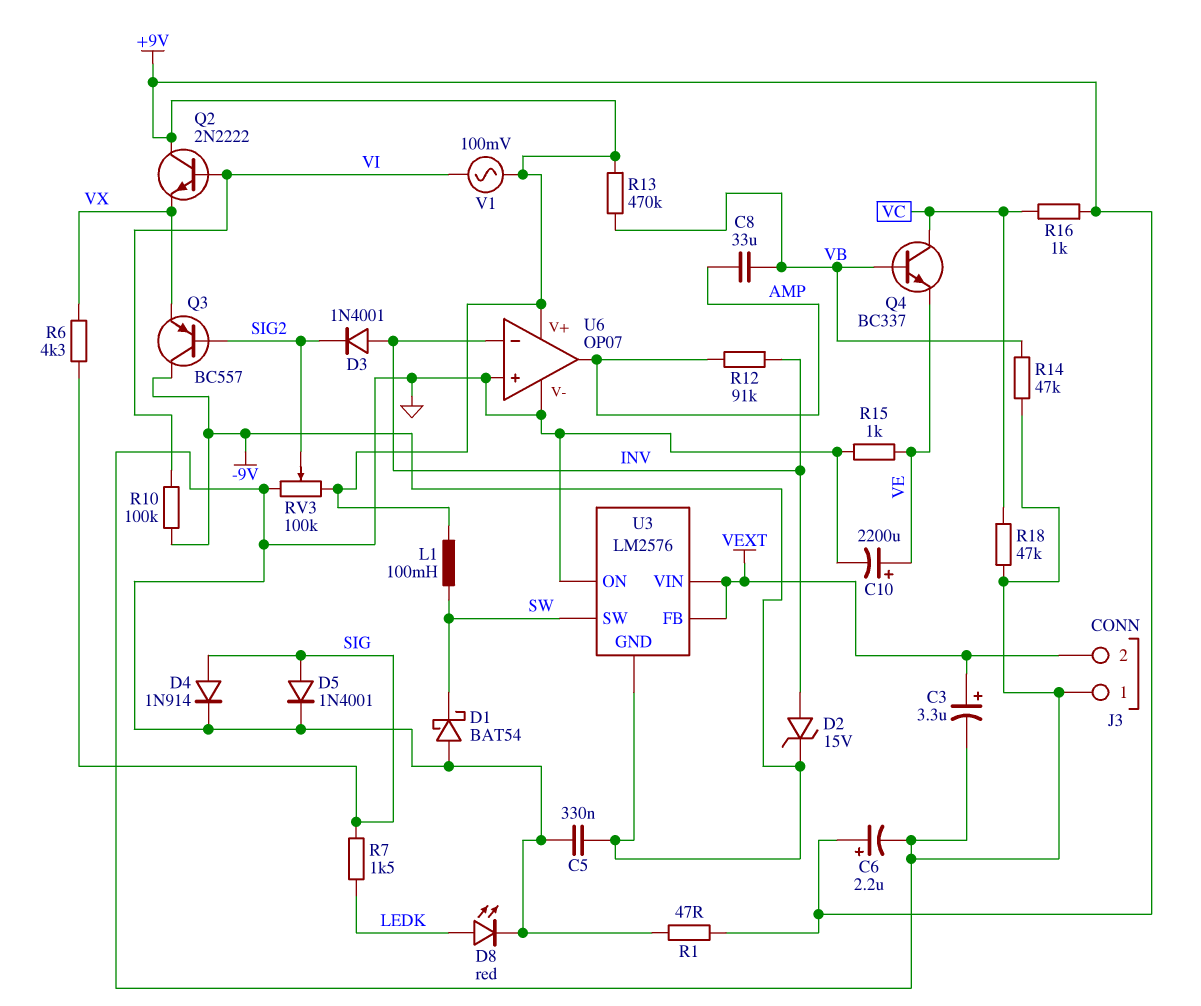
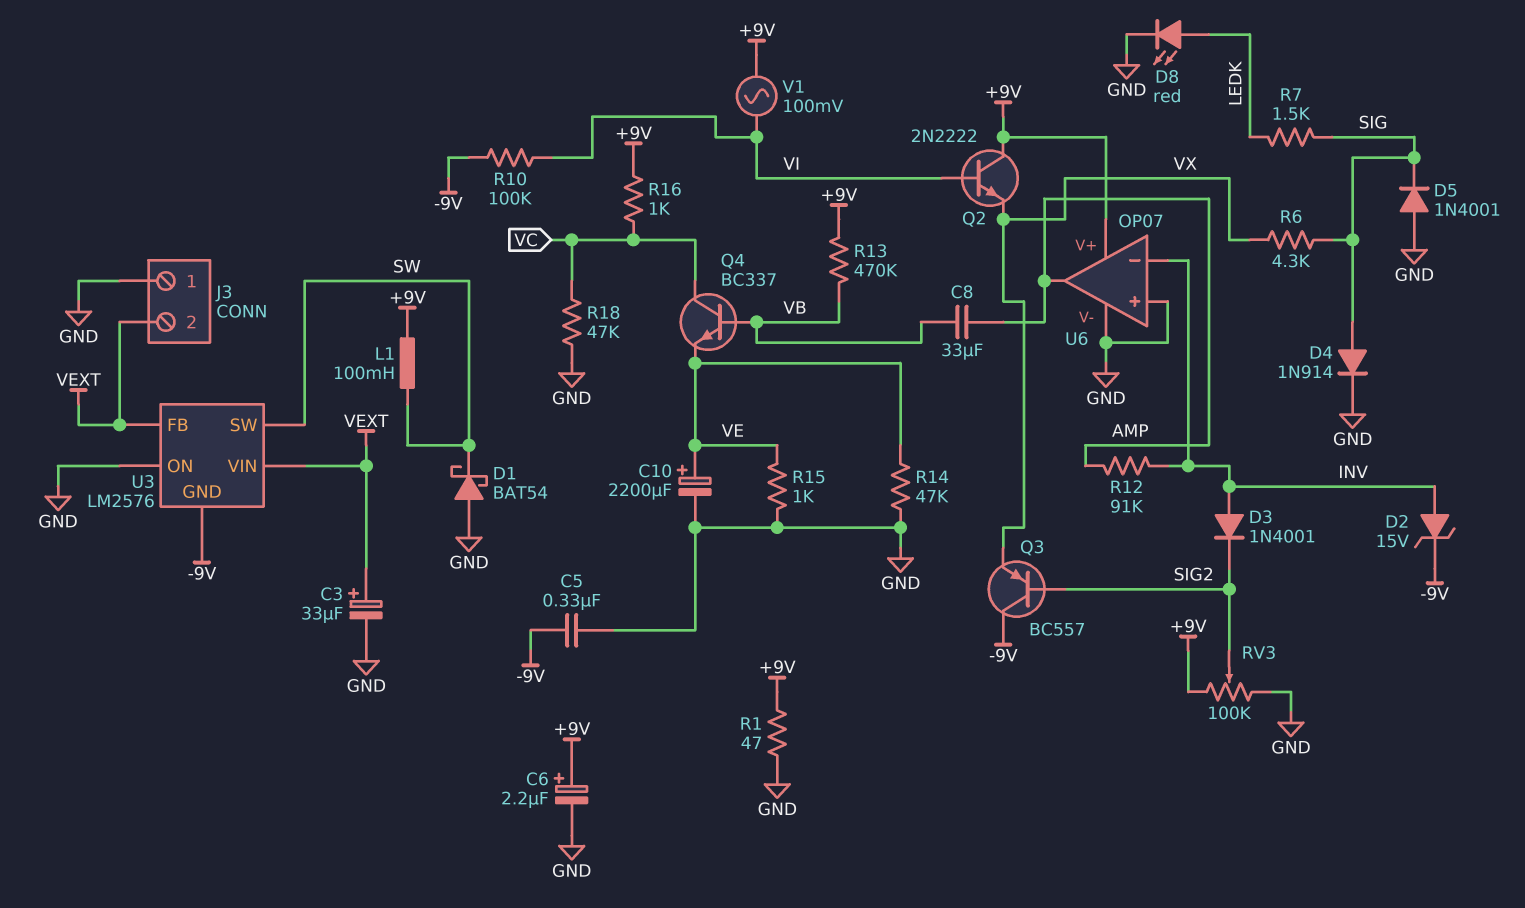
C3: 3.3uF (plus VEXT, minus GND) -> 33uF (plus VEXT, minus GND)
D5: diode 1N4001 (A SIG, K GND) -> diode 1N4001 (A GND, K SIG)
R14: 47k (GND, VB) -> 47k (GND, VE)

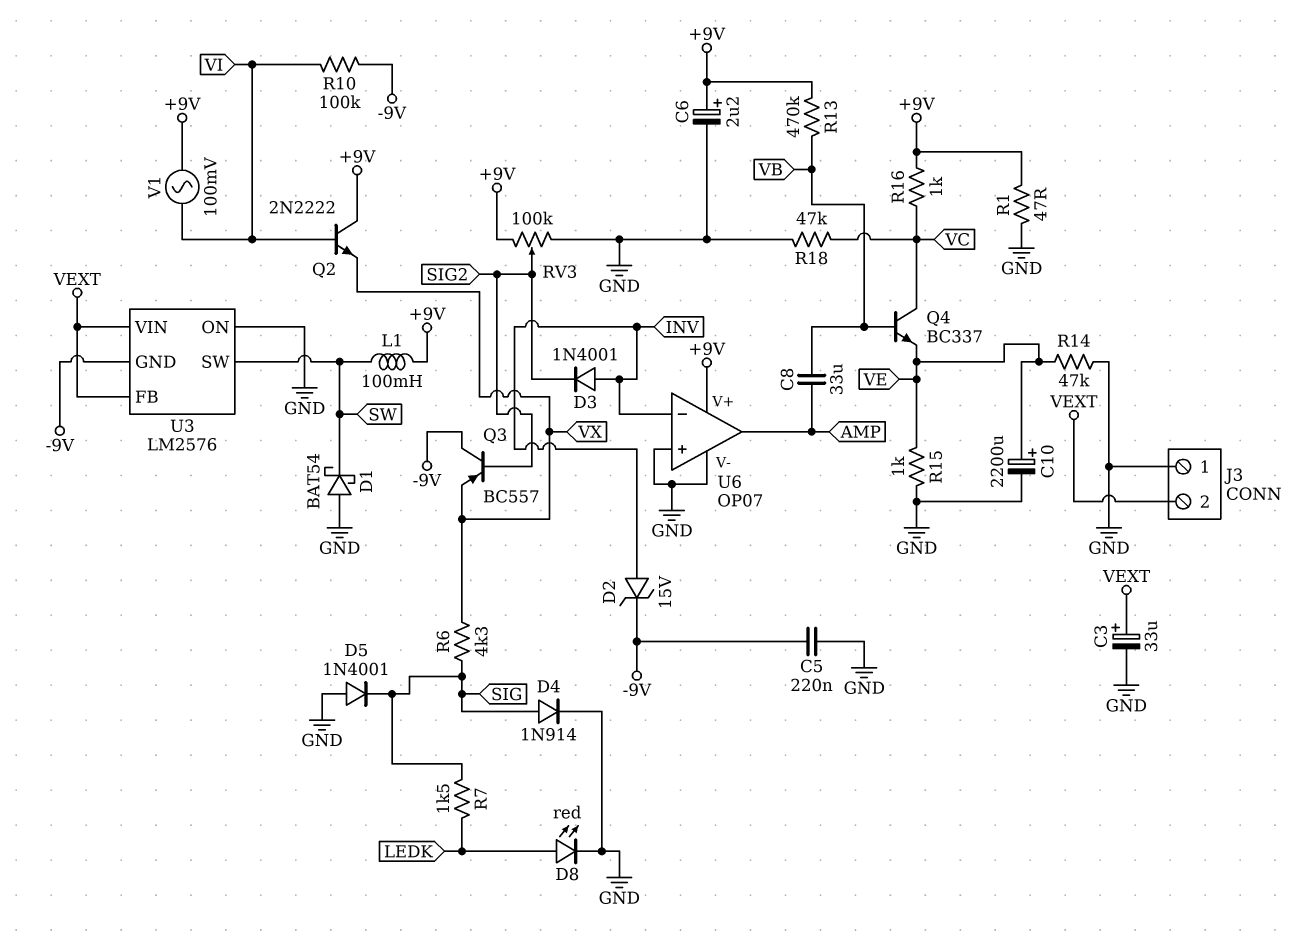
C5: 330nF (-9V, GND) -> 220nF (-9V, GND)
R12: 91k (AMP, INV) -> none

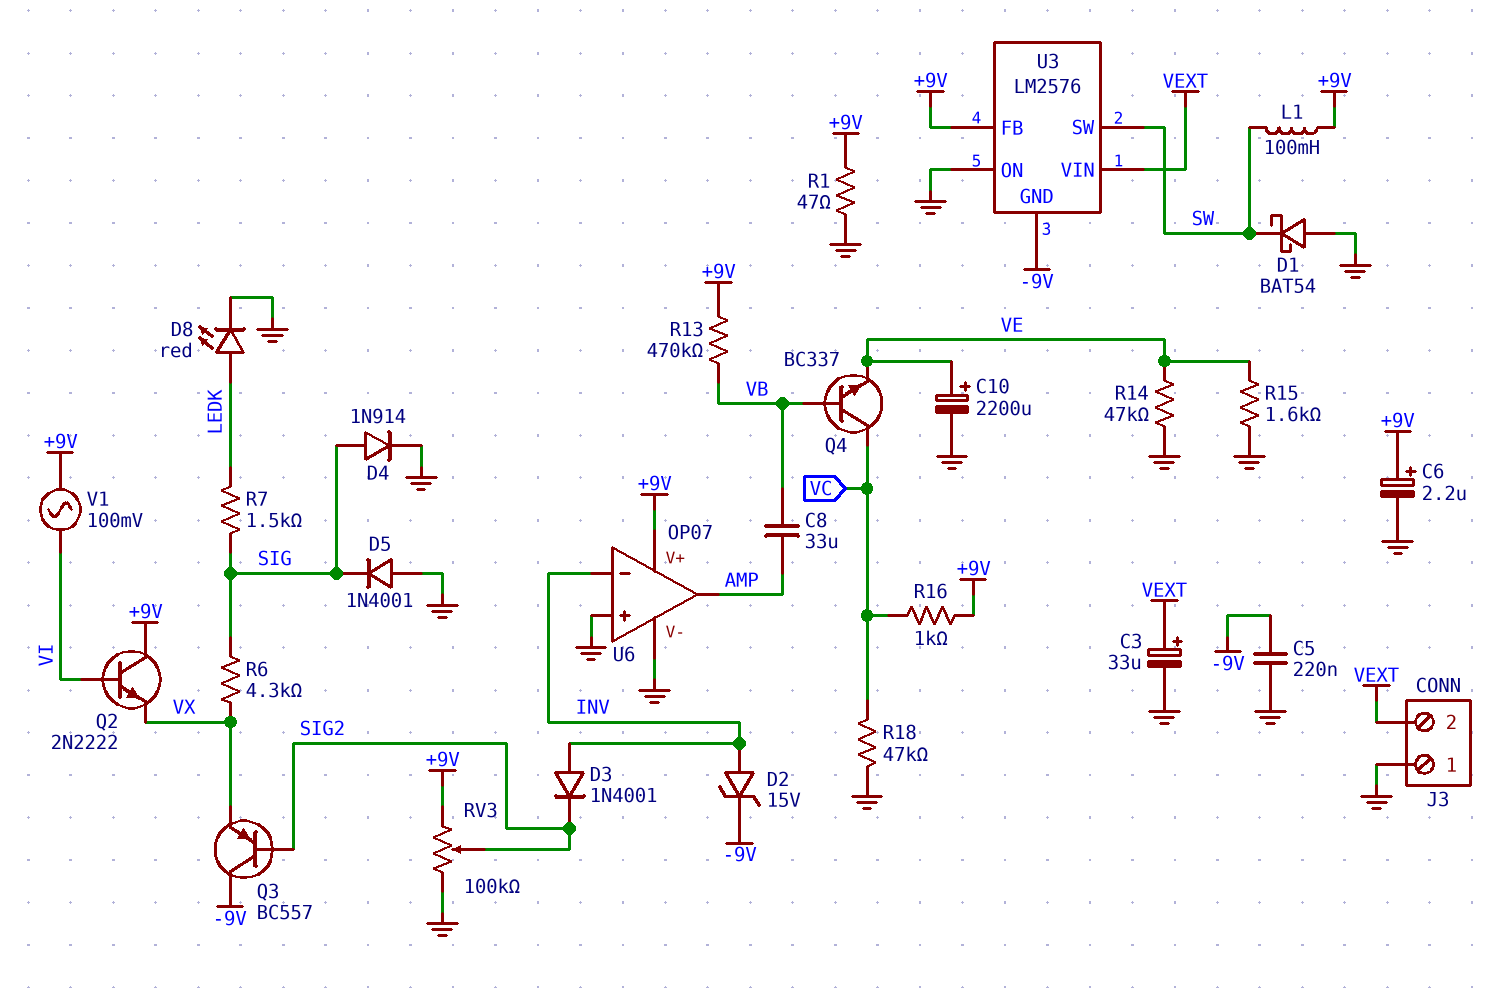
R10: 100k (-9V, VI) -> none
R15: 1k (GND, VE) -> 1.6k (GND, VE)
U3 pin FB: VEXT -> +9V

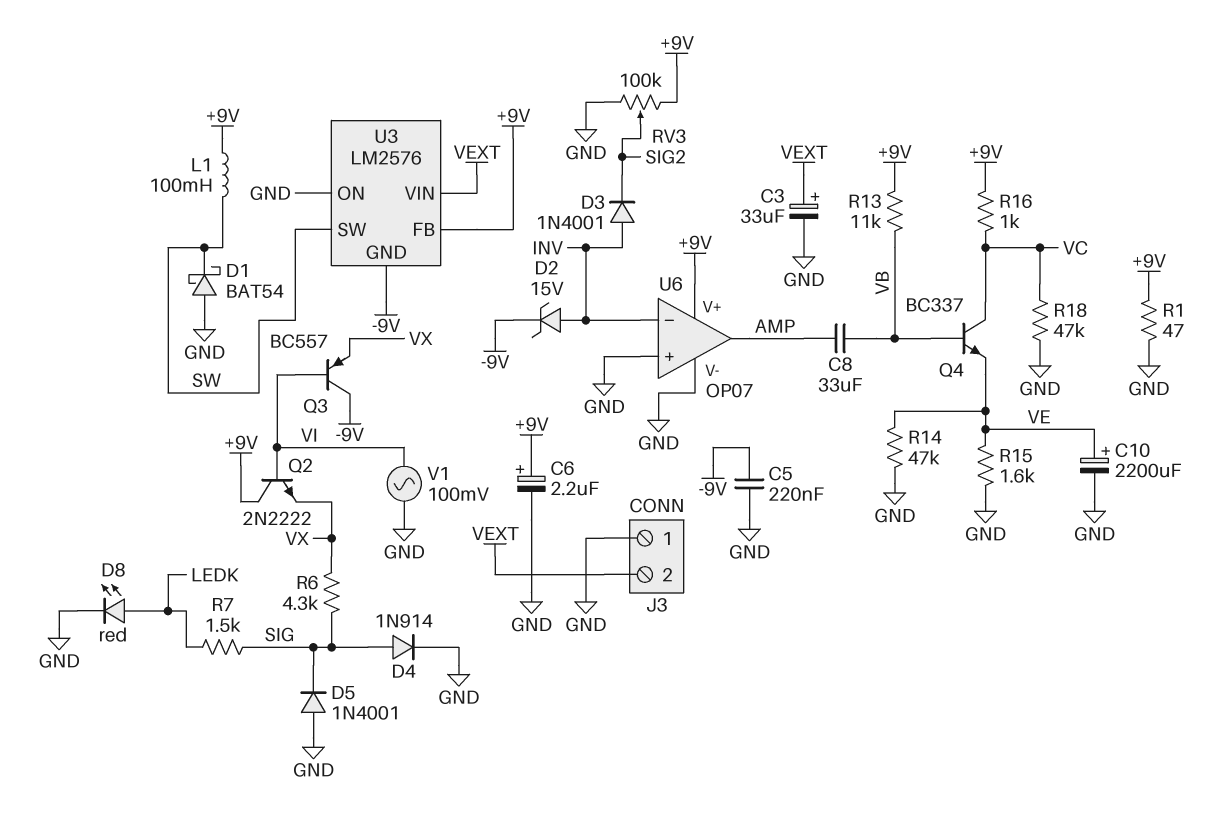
Q3: PNP BC557 (B SIG2, C -9V, E VX) -> PNP BC557 (B VI, C -9V, E VX)
R13: 470k (+9V, VB) -> 11k (+9V, VB)
V1: AC 100mV (+9V, VI) -> AC 100mV (GND, VI)

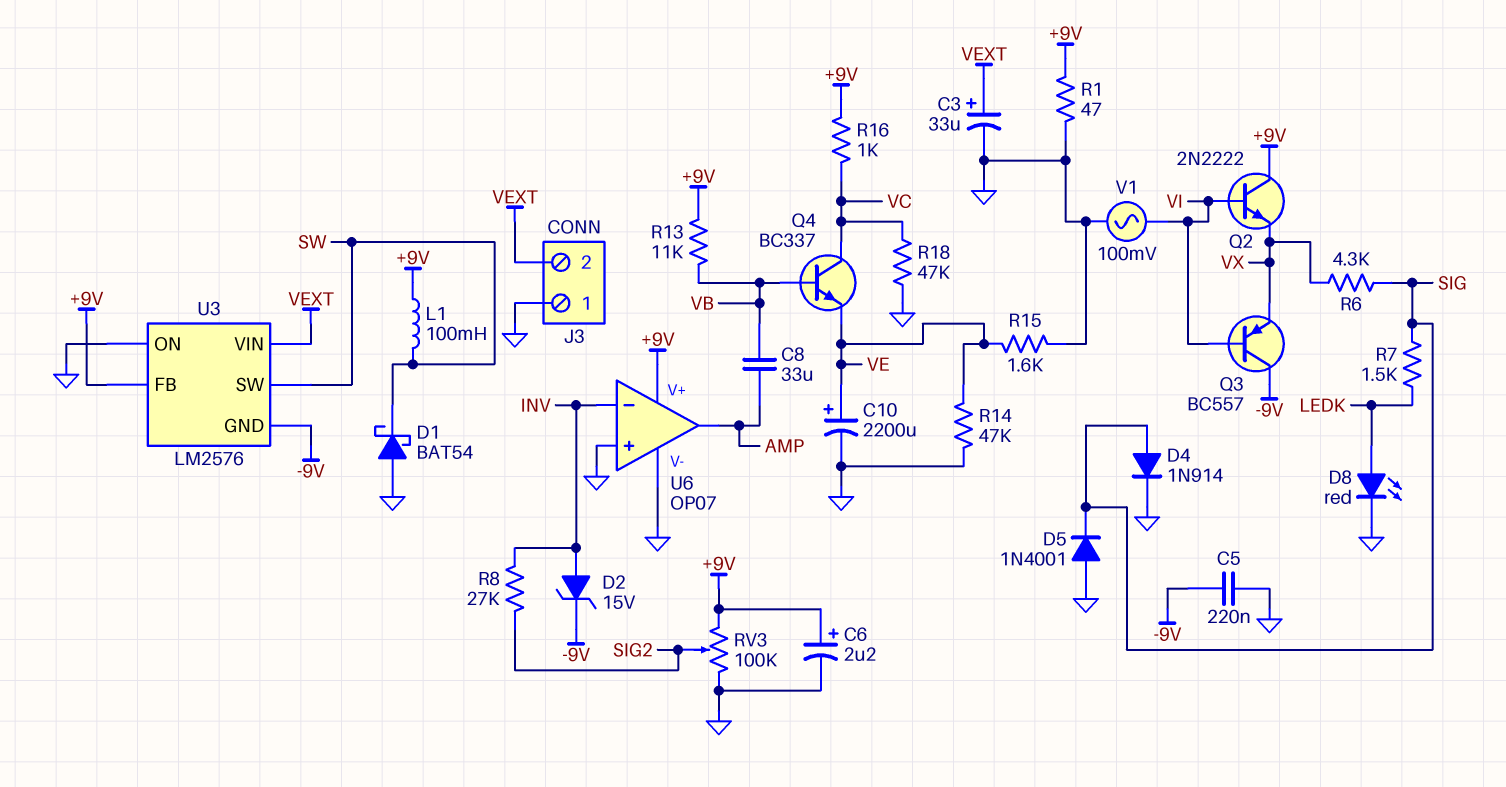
D3: diode 1N4001 (A INV, K SIG2) -> none
R8: none -> 27k (INV, SIG2)

